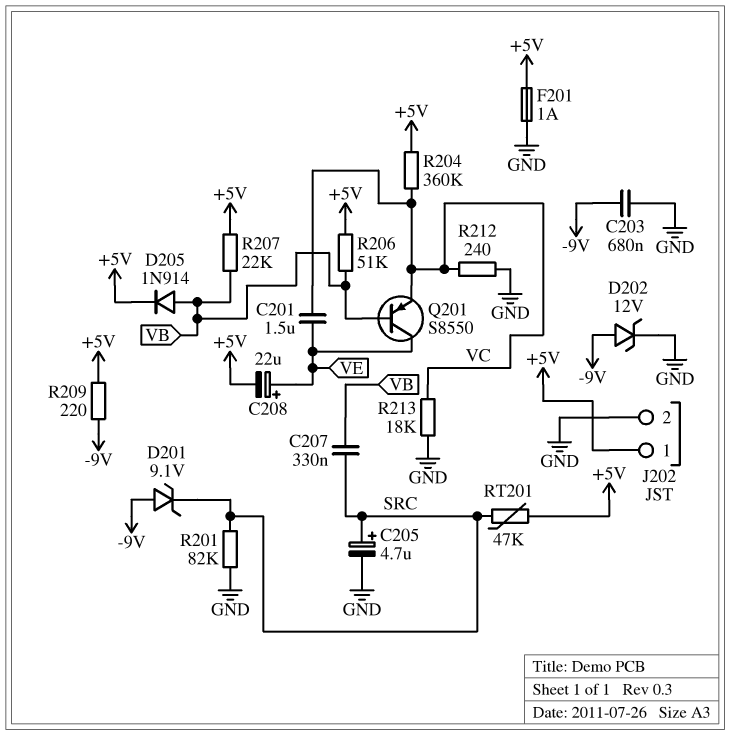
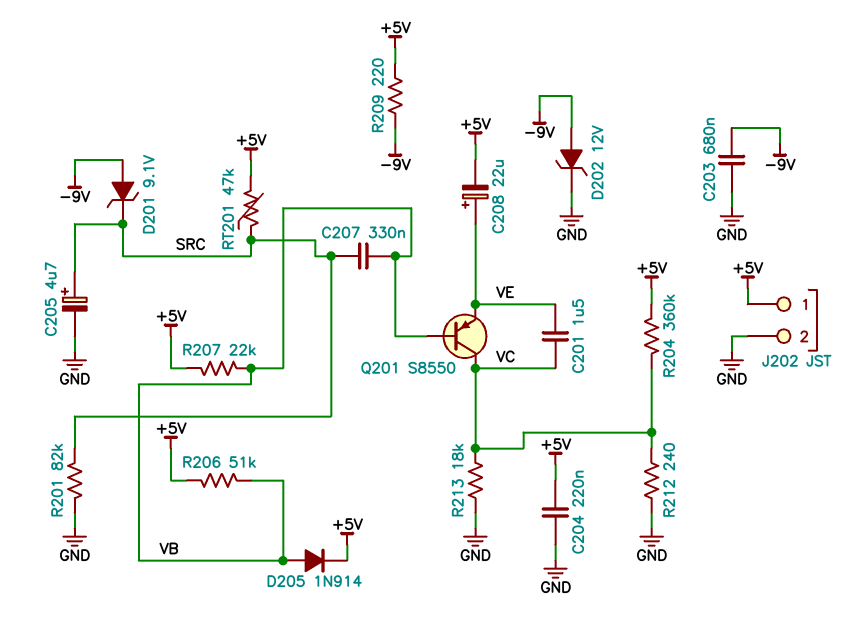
C204: none -> 220nF (+5V, GND)
F201: 1A (+5V, GND) -> none
Q201: PNP S8550 (B VB, C VE, E VC) -> PNP S8550 (B VB, C VC, E VE)

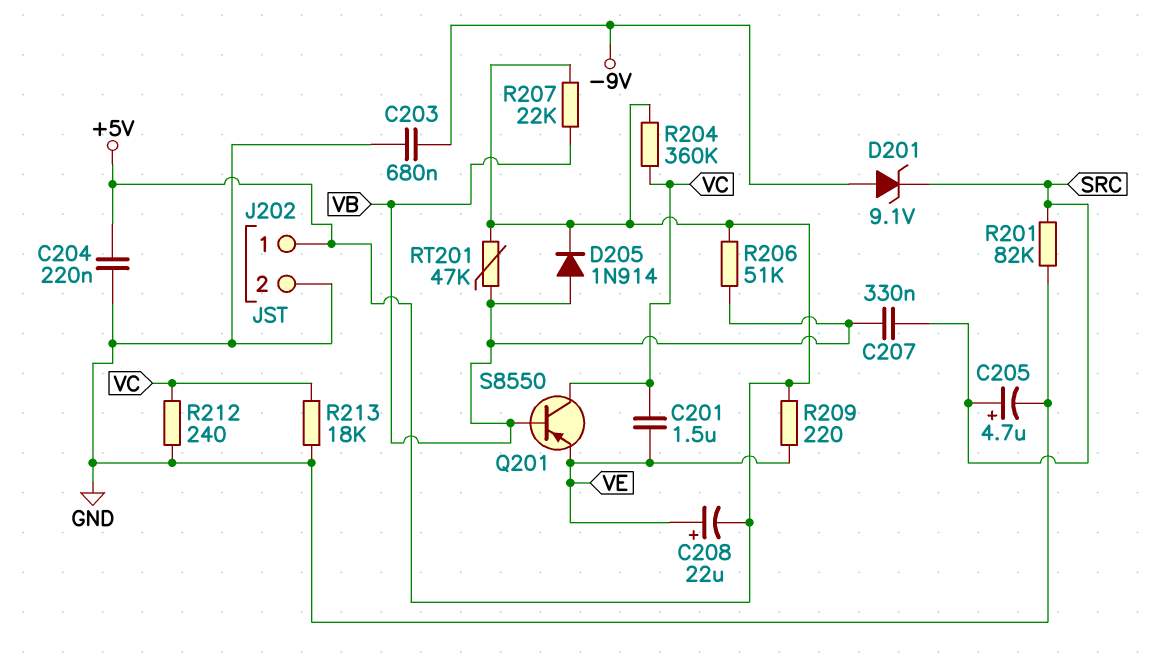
D202: zener 12V (A -9V, K GND) -> none
R209: 220 (+5V, -9V) -> 220 (+5V, VE)
RT201: 47k (+5V, SRC) -> 47k (+5V, VB)

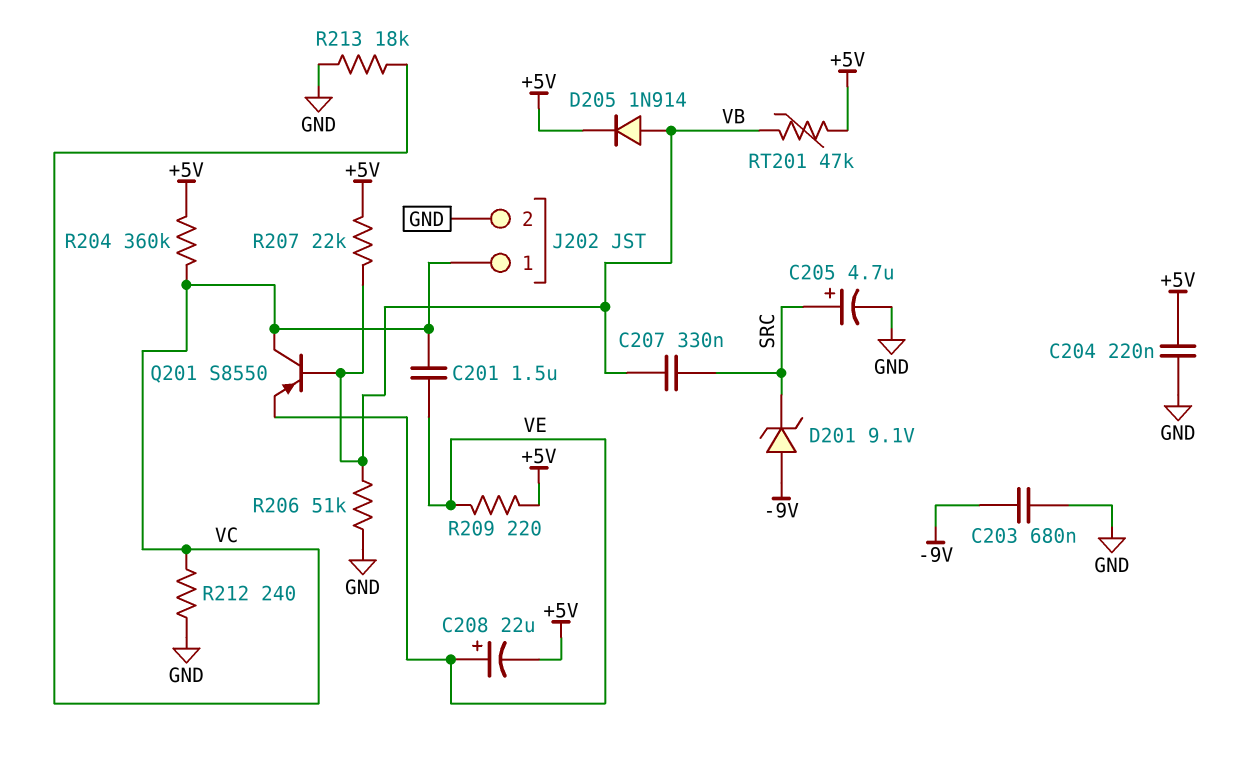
J202 pin 1: +5V -> VC
R201: 82k (GND, SRC) -> none
R206: 51k (+5V, VB) -> 51k (GND, VB)

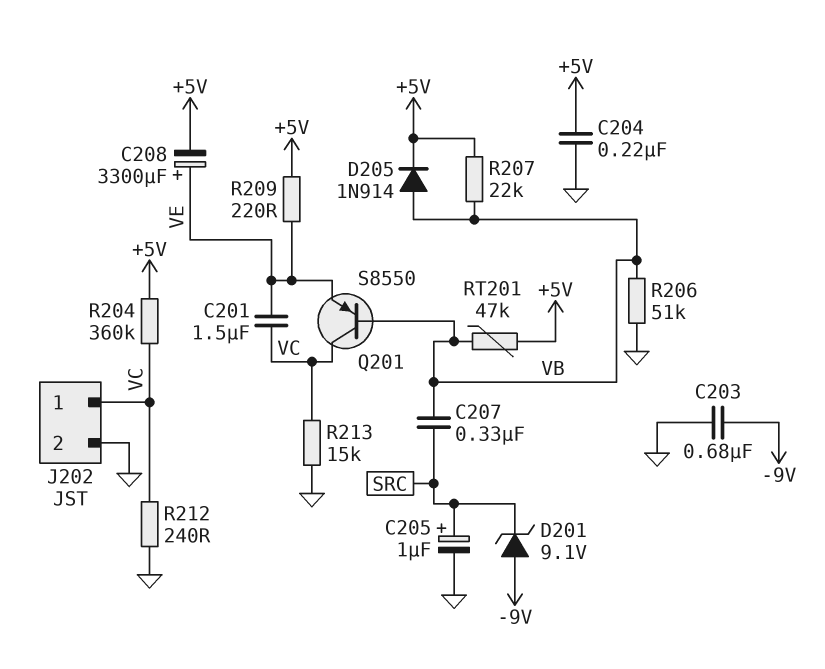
C205: 4.7uF (plus SRC, minus GND) -> 1uF (plus SRC, minus GND)
C208: 22uF (plus VE, minus +5V) -> 3300uF (plus VE, minus +5V)
R213: 18k (GND, VC) -> 15k (GND, VC)

